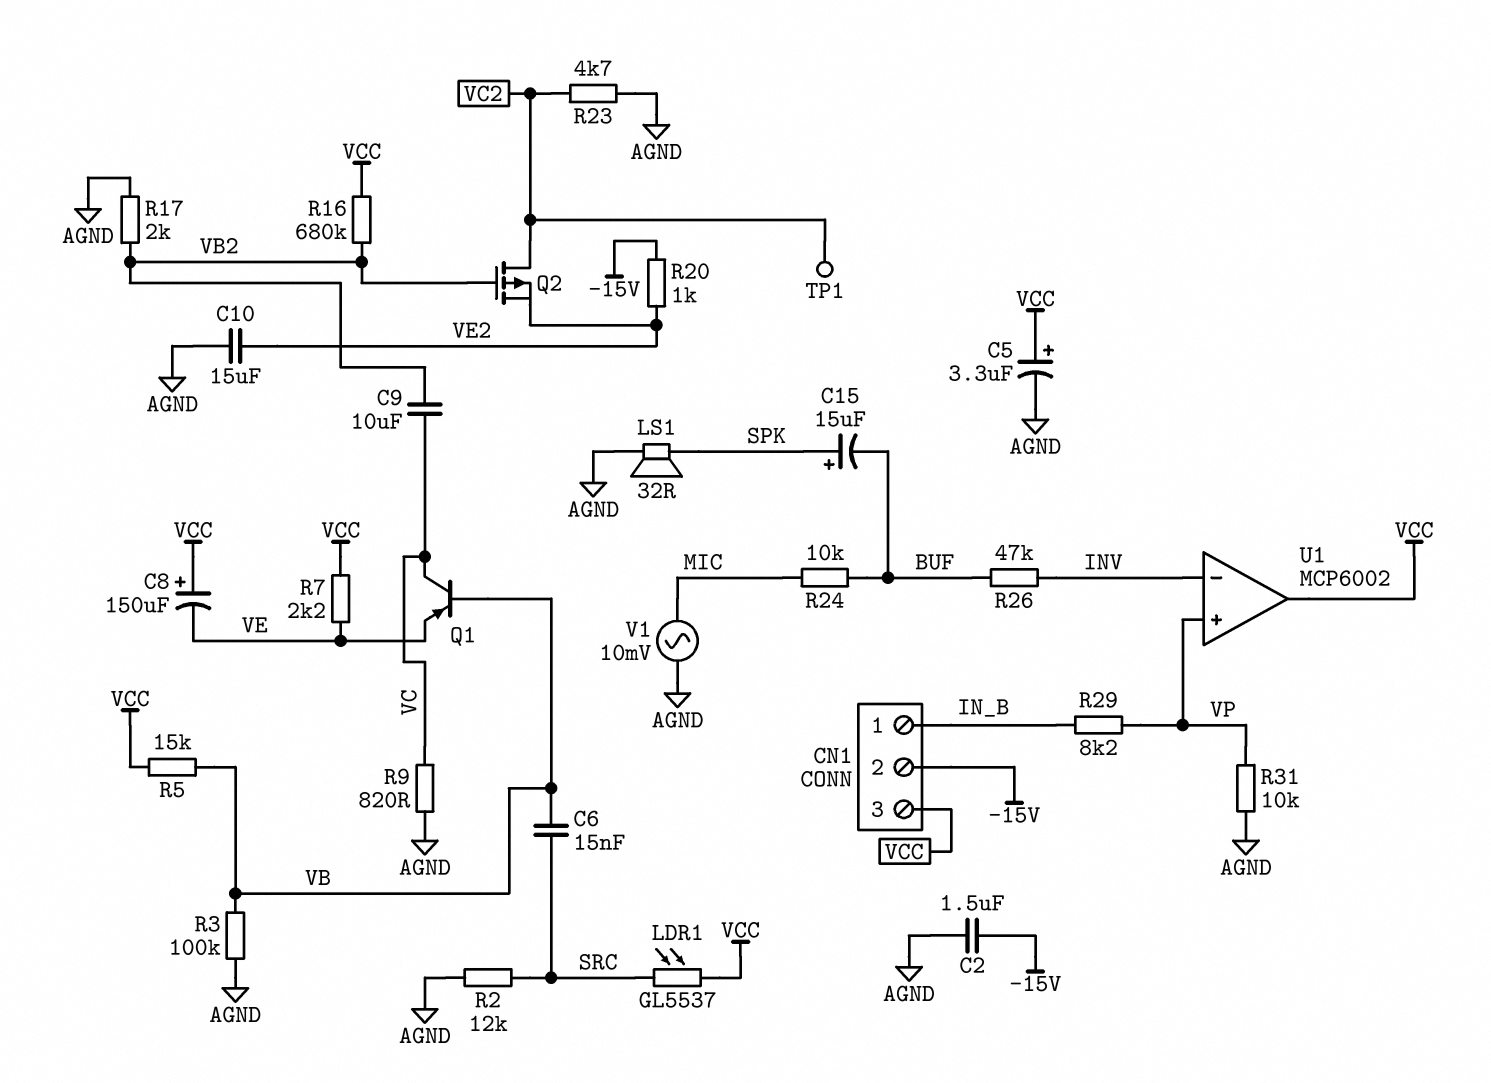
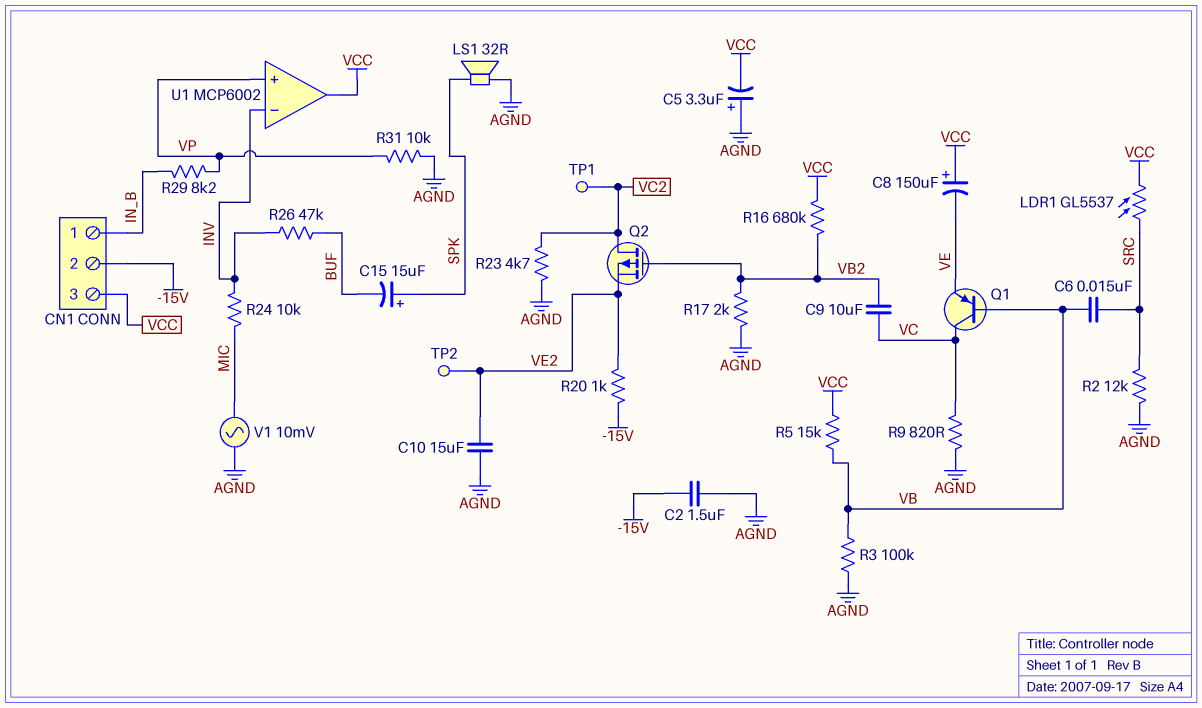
C5: 3.3uF (plus VCC, minus AGND) -> 3.3uF (plus AGND, minus VCC)
R7: 2.2k (VCC, VE) -> none
R24: 10k (BUF, MIC) -> 10k (INV, MIC)
TP2: none -> test point (VE2)

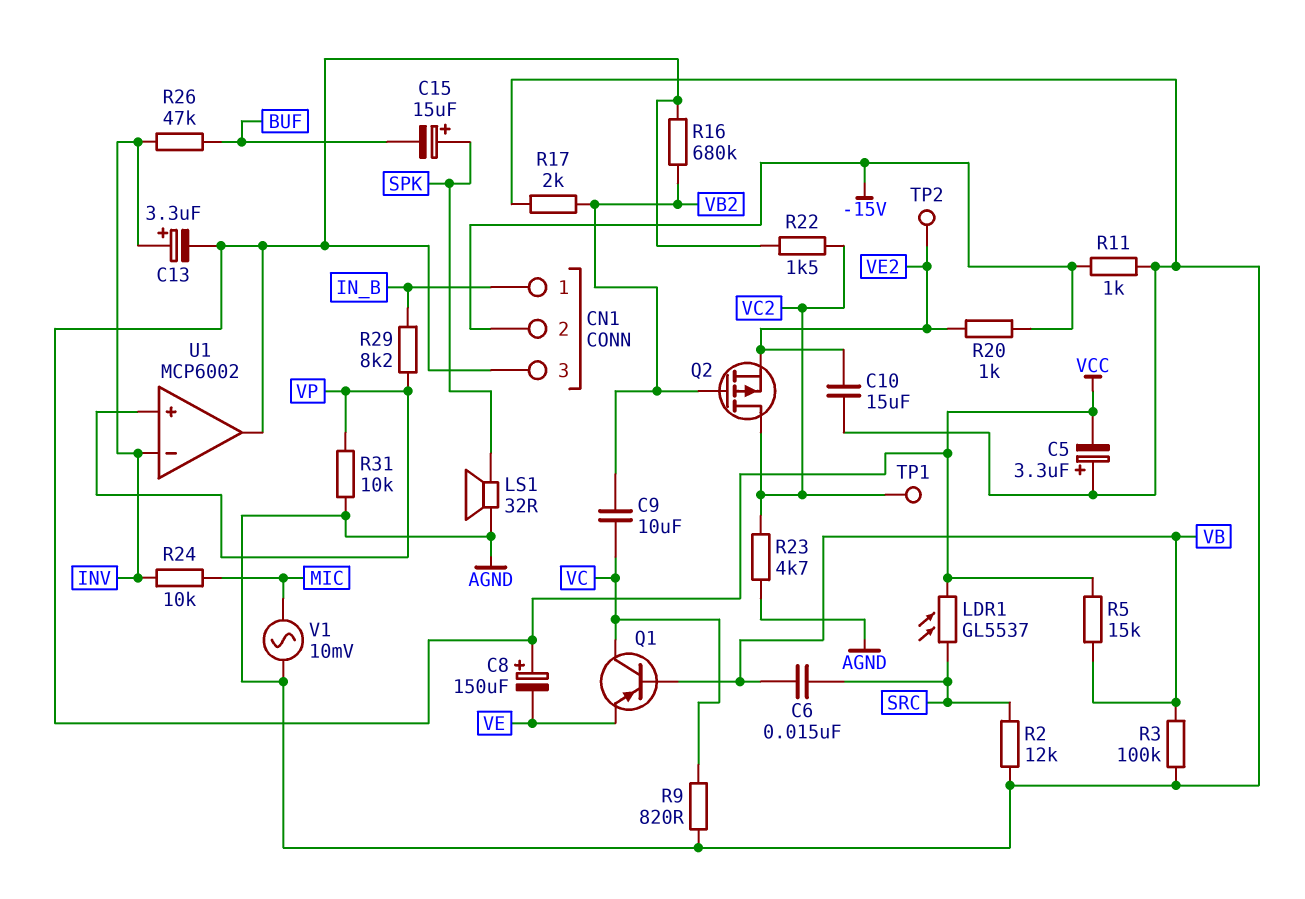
C2: 1.5uF (-15V, AGND) -> none
C13: none -> 3.3uF (plus INV, minus VCC)
R11: none -> 1k (-15V, AGND)
R22: none -> 1.5k (VC2, VCC)

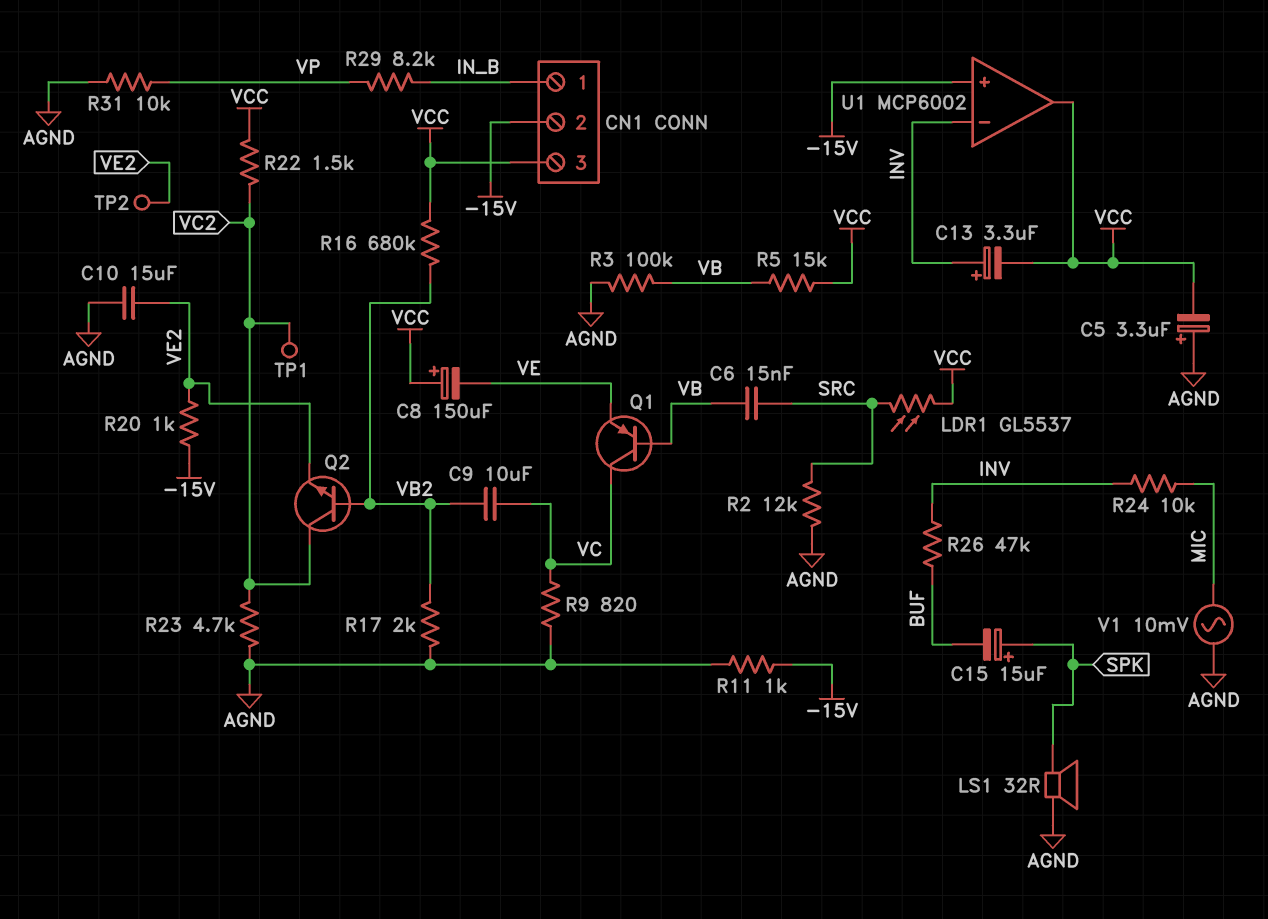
Q2: PMOS (G VB2, D VC2, S VE2) -> NPN (B VB2, C VC2, E VE2)
U1 pin in+: VP -> -15V

